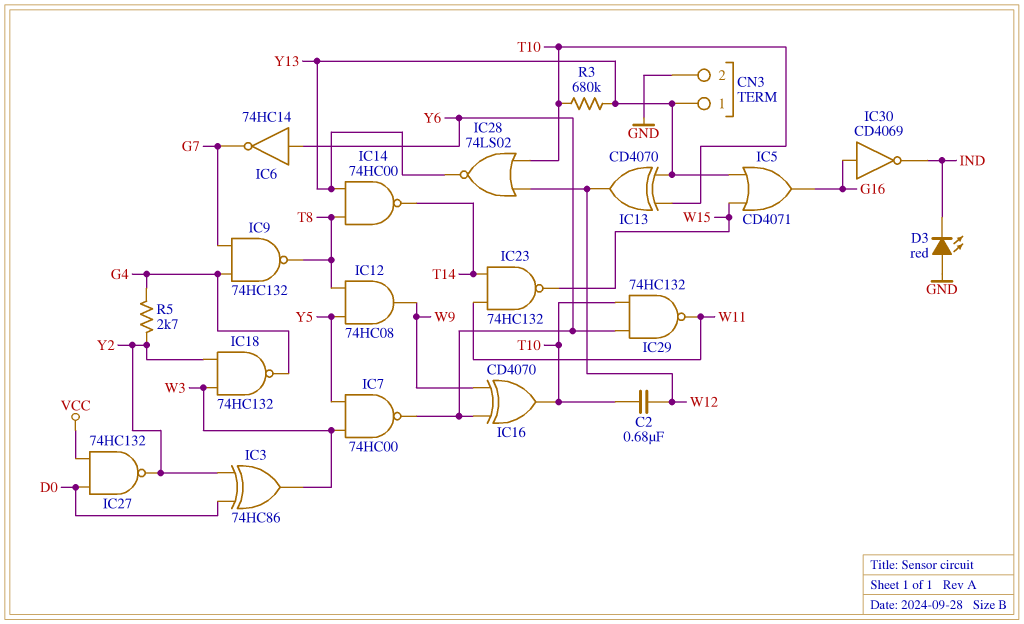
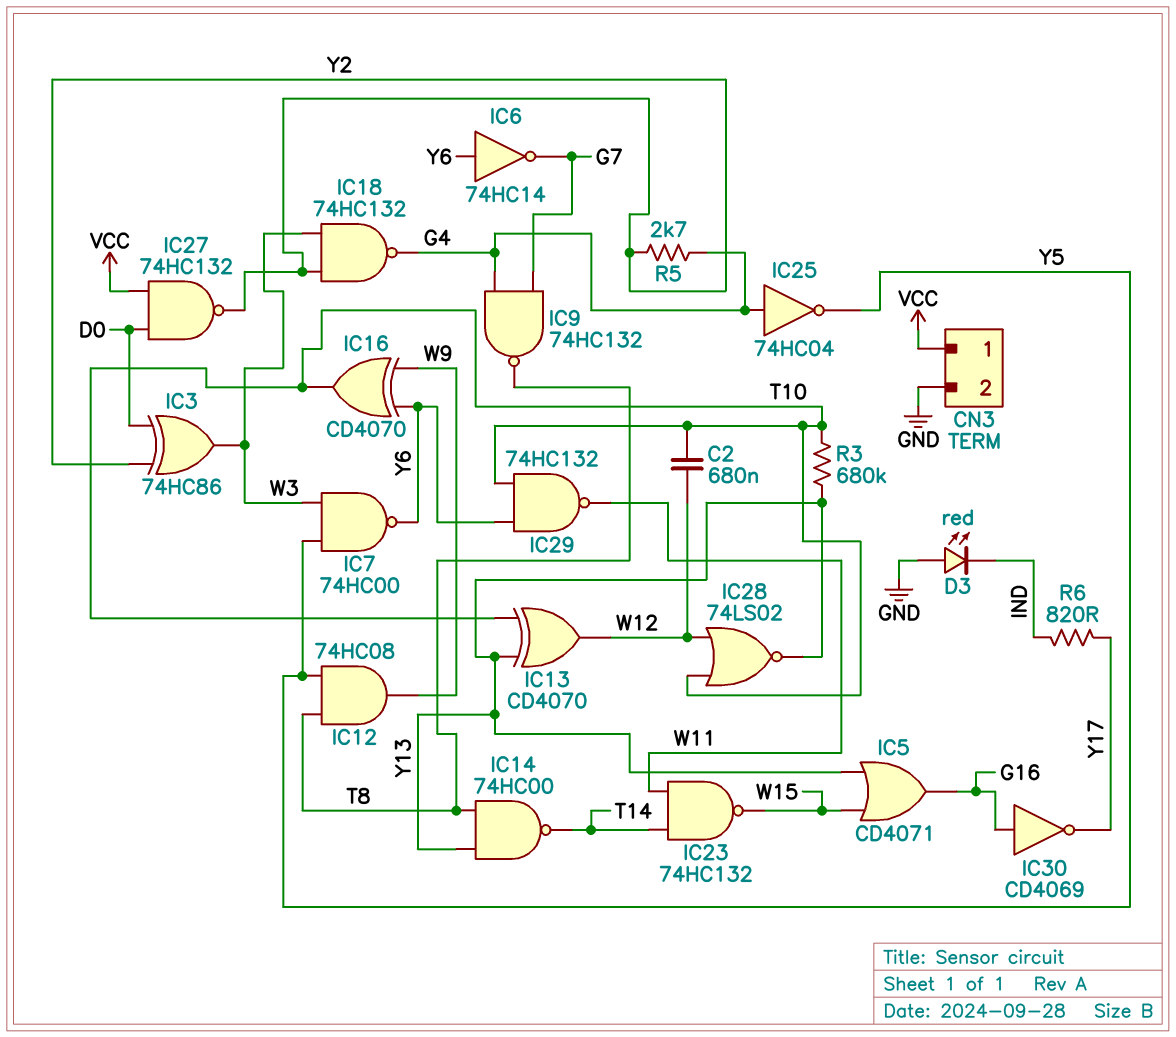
CN3 pin 1: Y13 -> VCC
IC25: none -> NOT 74HC04 (in G4, out Y5)
IC30: NOT CD4069 (in G16, out IND) -> NOT CD4069 (in G16, out Y17)
R6: none -> 820 (IND, Y17)

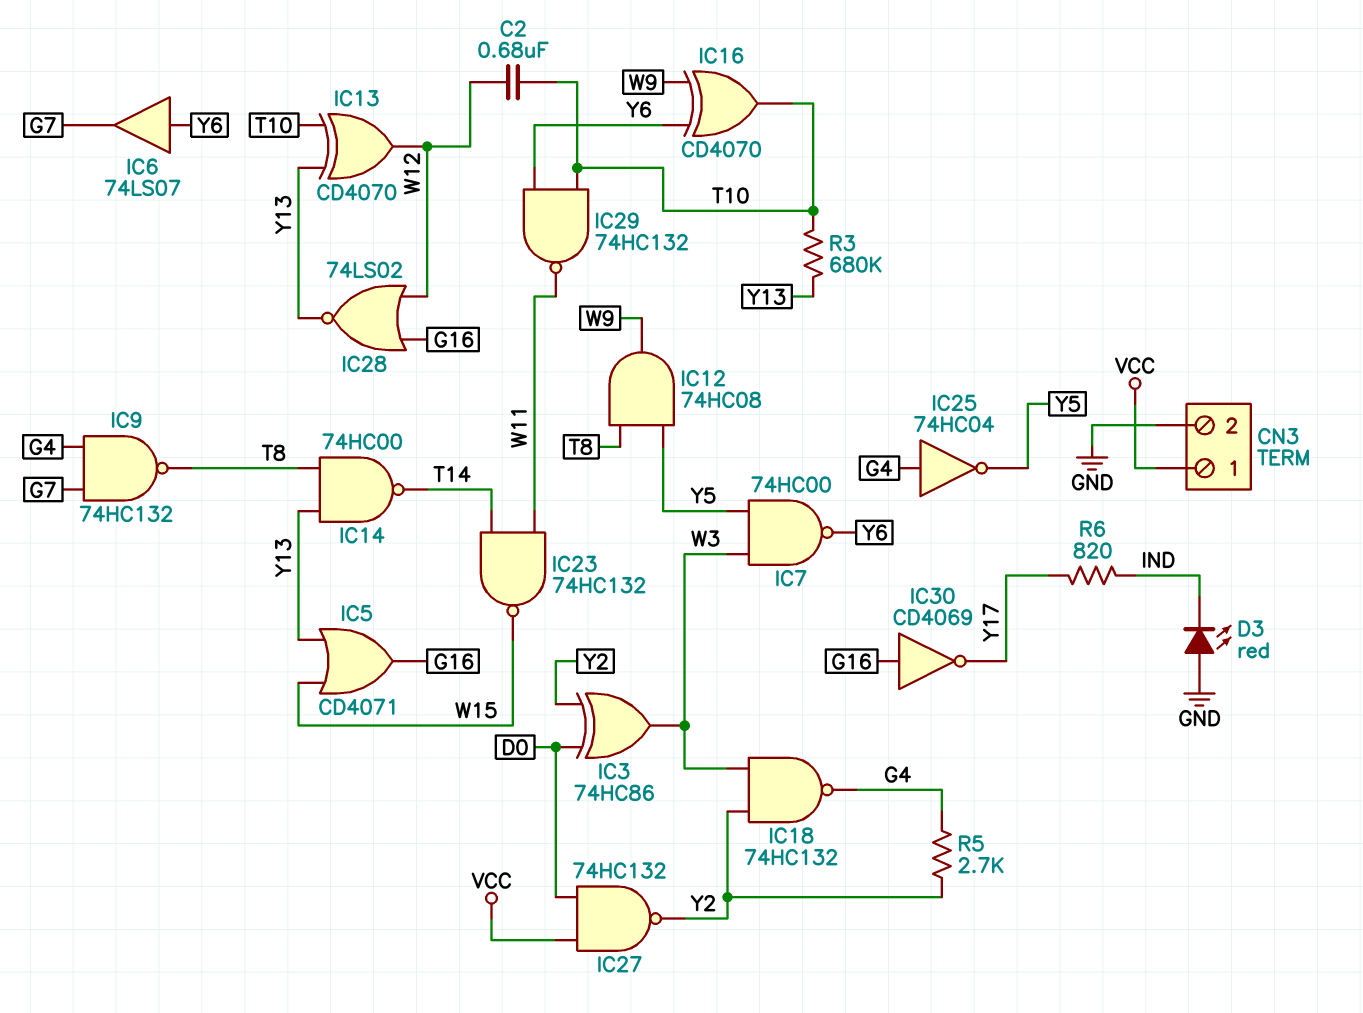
IC6: NOT 74HC14 (in Y6, out G7) -> buffer 74LS07 (in Y6, out G7)
IC28: NOR 74LS02 (in T10, in W12, out Y13) -> NOR 74LS02 (in G16, in W12, out Y13)

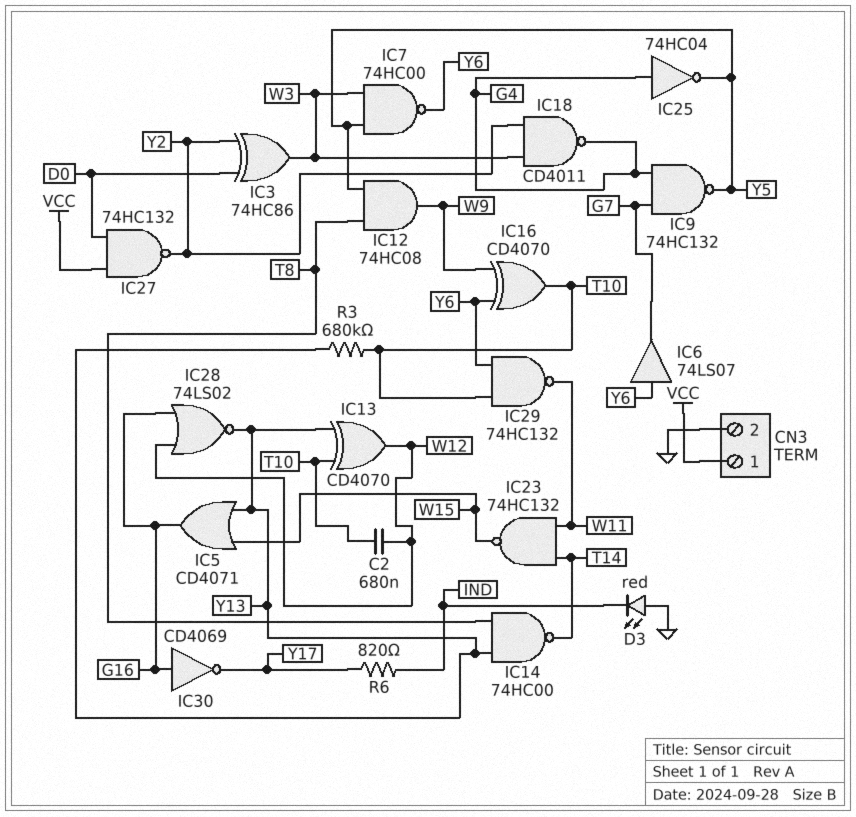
IC9: NAND 74HC132 (in G4, in G7, out T8) -> NAND 74HC132 (in G4, in G7, out Y5)
IC18: NAND 74HC132 (in W3, in Y2, out G4) -> NAND CD4011 (in W3, in Y2, out G4)
R5: 2.7k (G4, Y2) -> none

